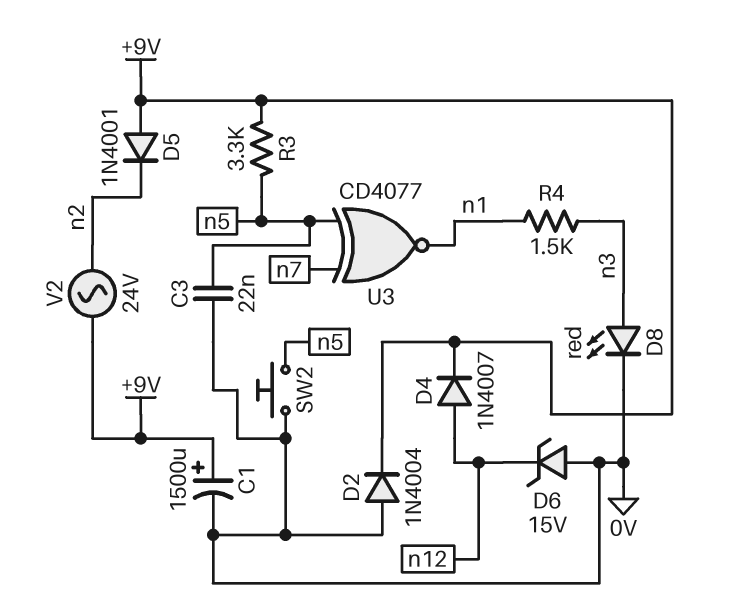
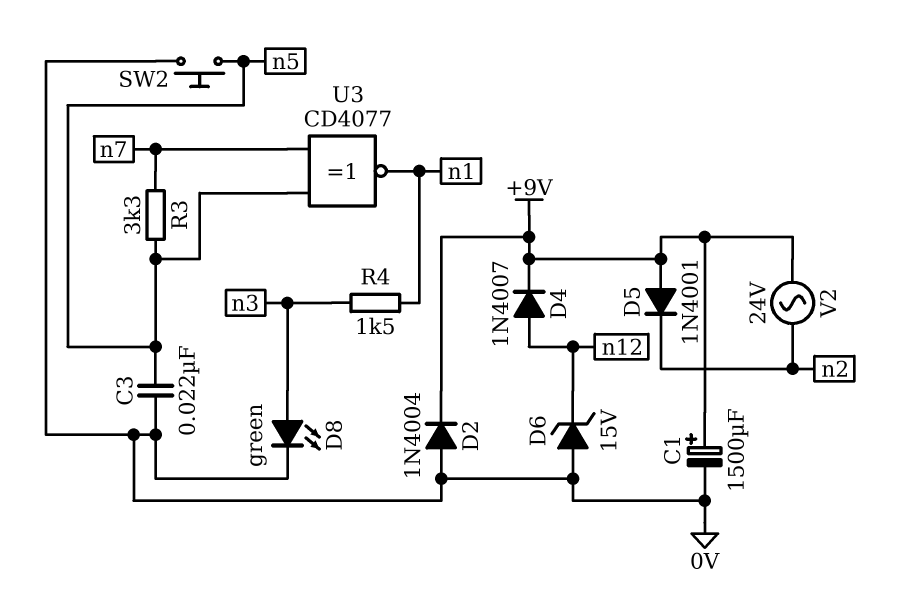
D8: LED red (A n3, K 0V) -> LED green (A n3, K 0V)
R3: 3.3k (+9V, n5) -> 3.3k (n5, n7)

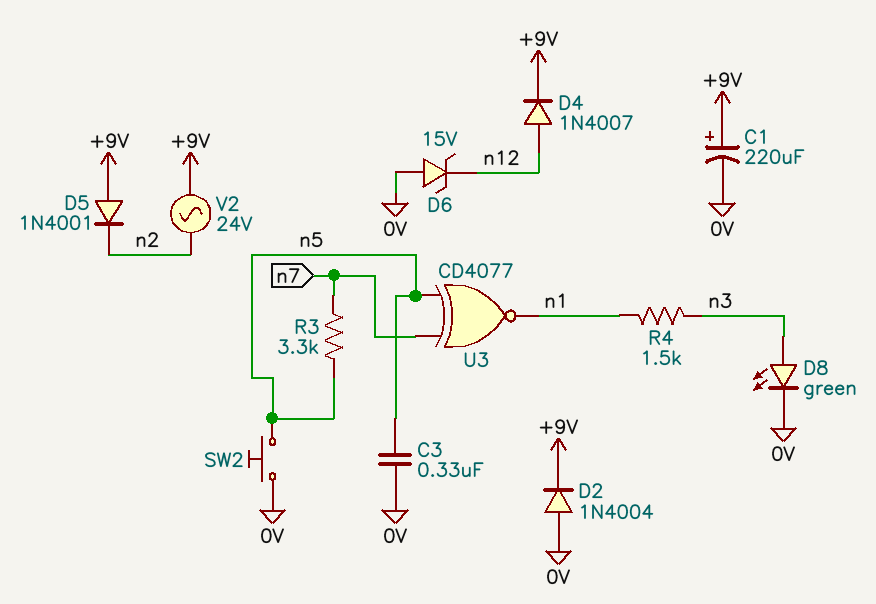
C1: 1500uF (plus +9V, minus 0V) -> 220uF (plus +9V, minus 0V)
C3: 22nF (0V, n5) -> 330nF (0V, n5)

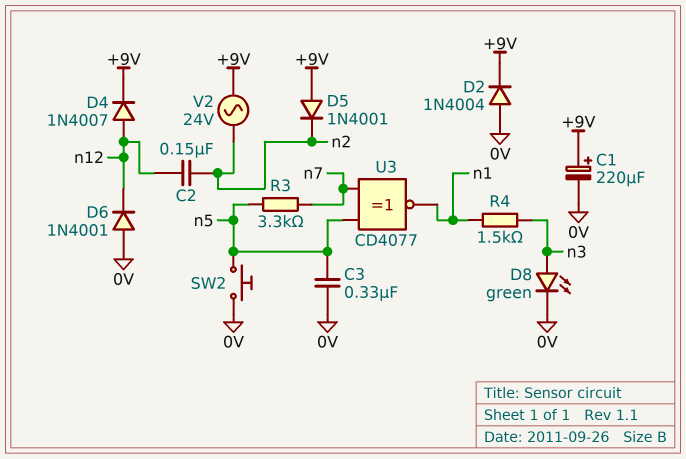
C2: none -> 150nF (n2, n12)
D6: zener 15V (A 0V, K n12) -> diode 1N4001 (A 0V, K n12)

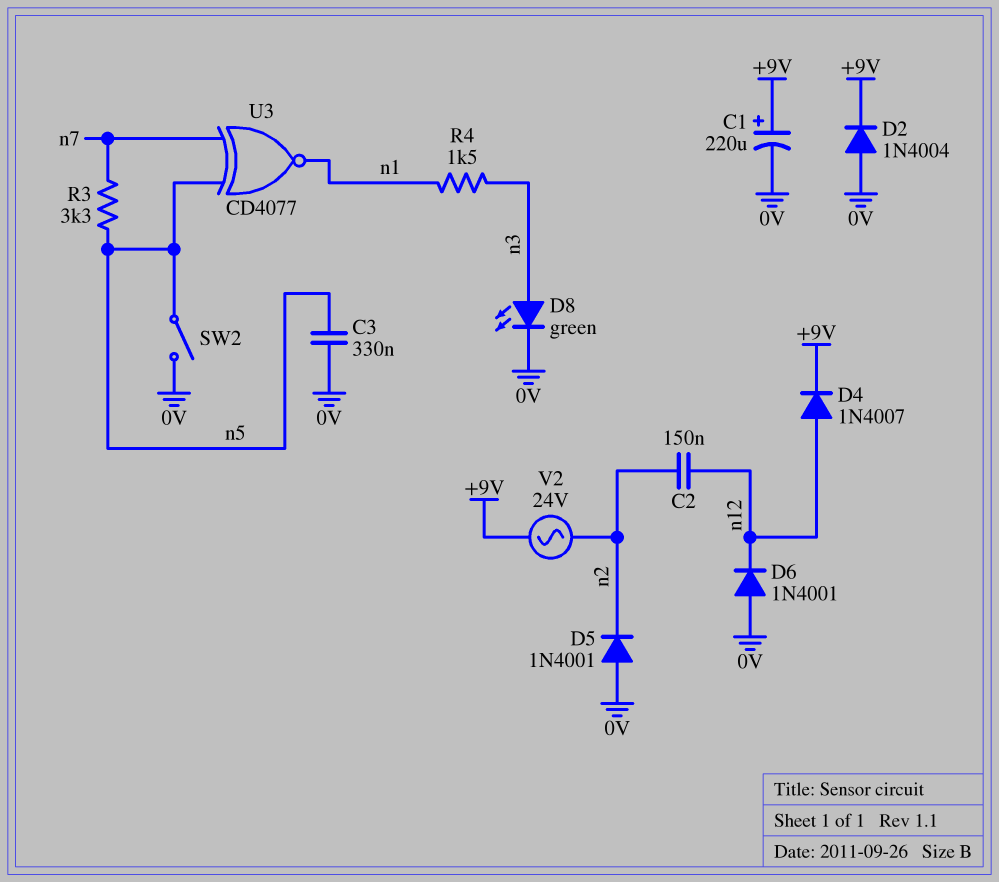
D5: diode 1N4001 (A +9V, K n2) -> diode 1N4001 (A 0V, K n2)
SW2: button (0V, n5) -> switch (0V, n5)

